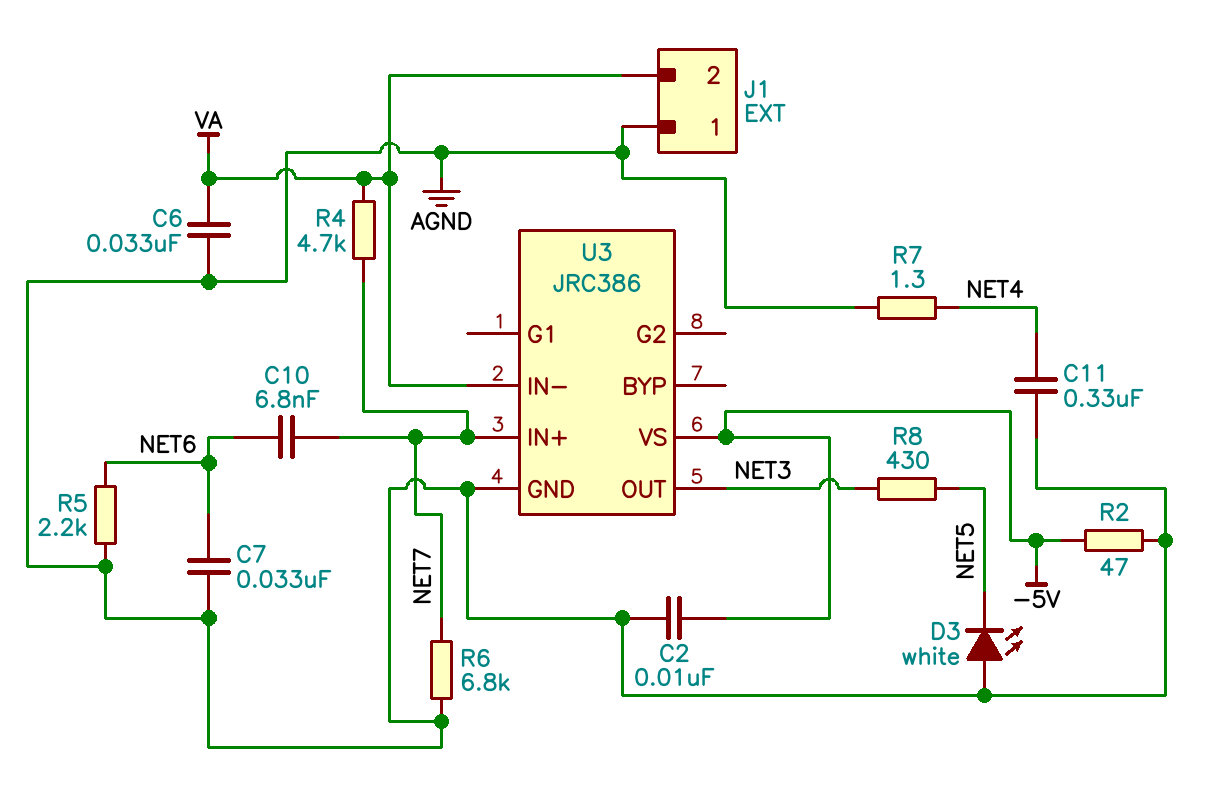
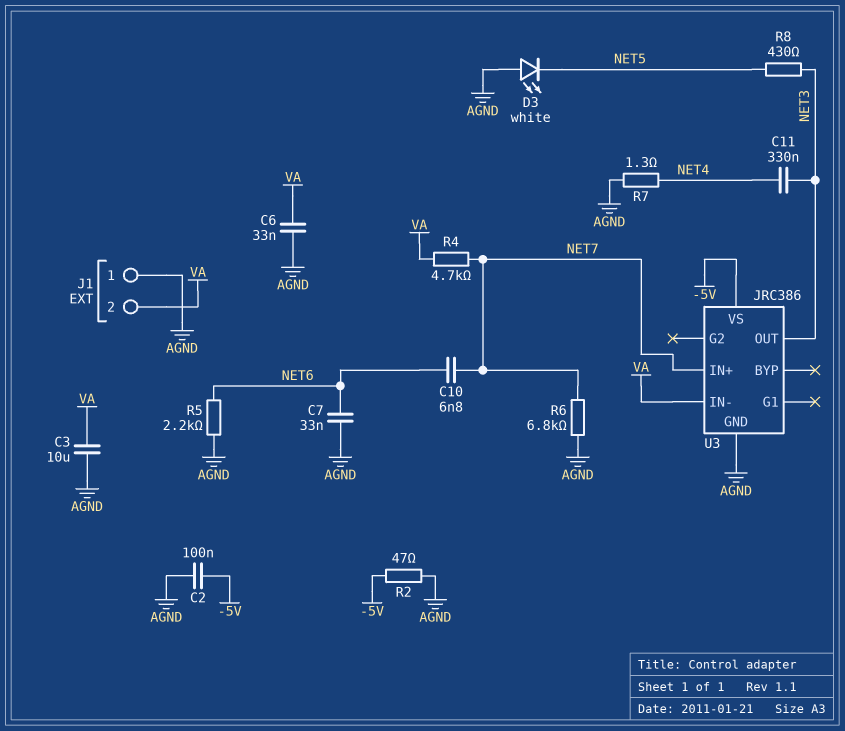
C2: 10nF (-5V, AGND) -> 100nF (-5V, AGND)
C3: none -> 10uF (AGND, VA)
C11: 330nF (AGND, NET4) -> 330nF (NET3, NET4)

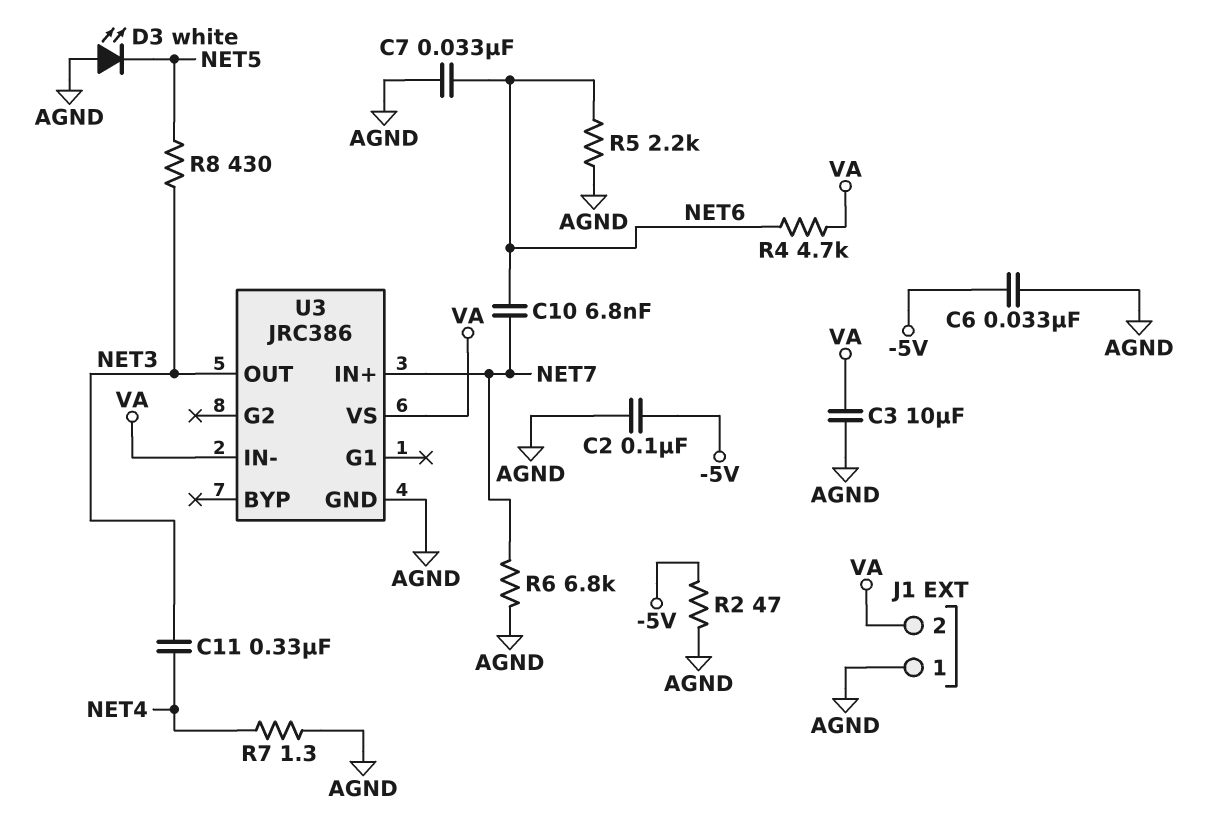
C6: 33nF (AGND, VA) -> 33nF (-5V, AGND)
R4: 4.7k (NET7, VA) -> 4.7k (NET6, VA)
U3 pin VS: -5V -> VA

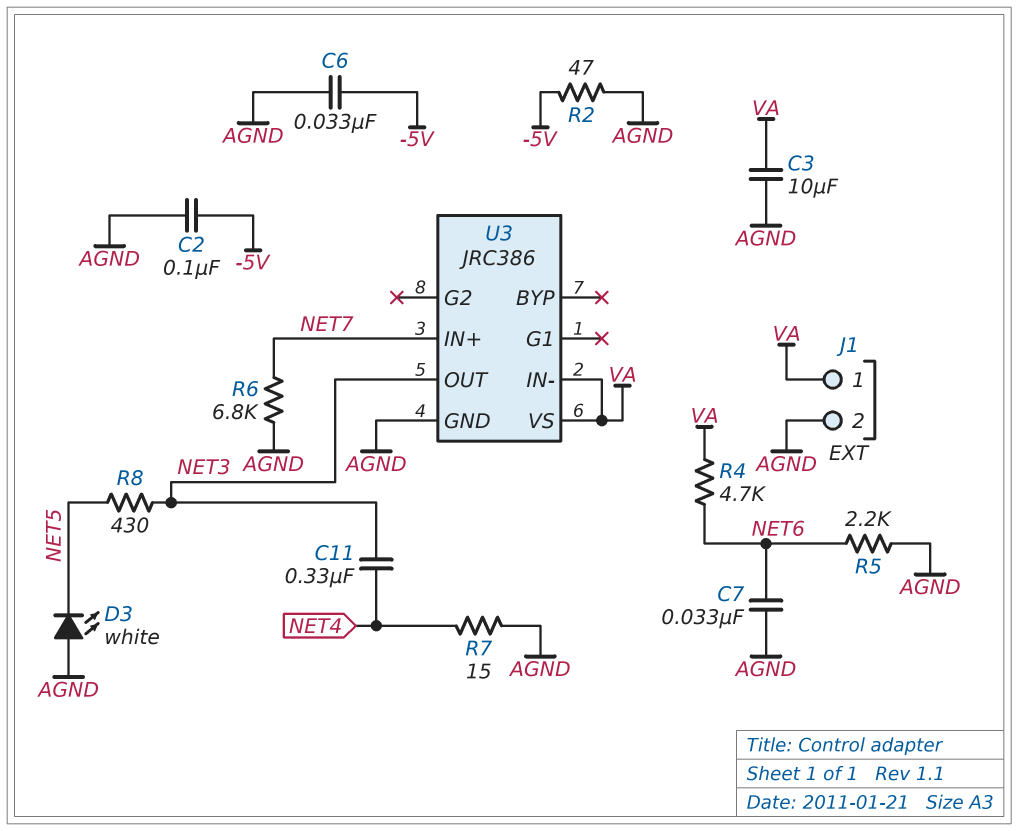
C10: 6.8nF (NET6, NET7) -> none
J1 pin 1: AGND -> VA
J1 pin 2: VA -> AGND
R7: 1.3 (AGND, NET4) -> 15 (AGND, NET4)

